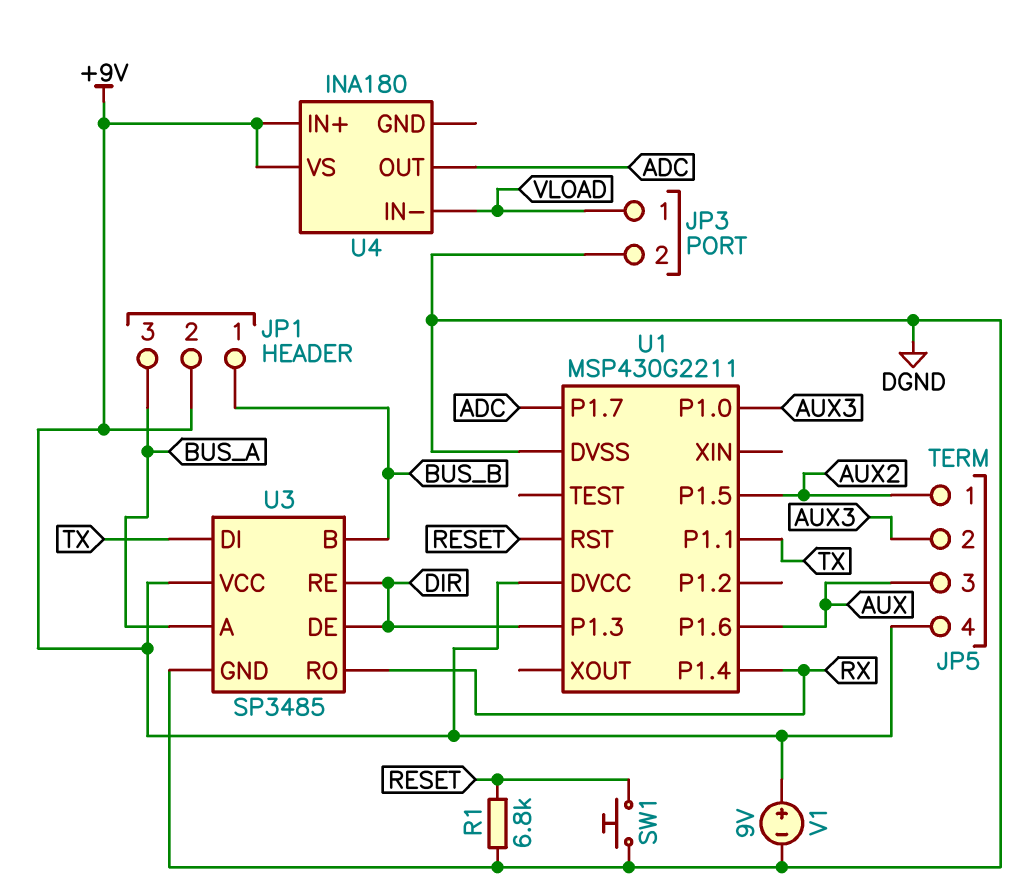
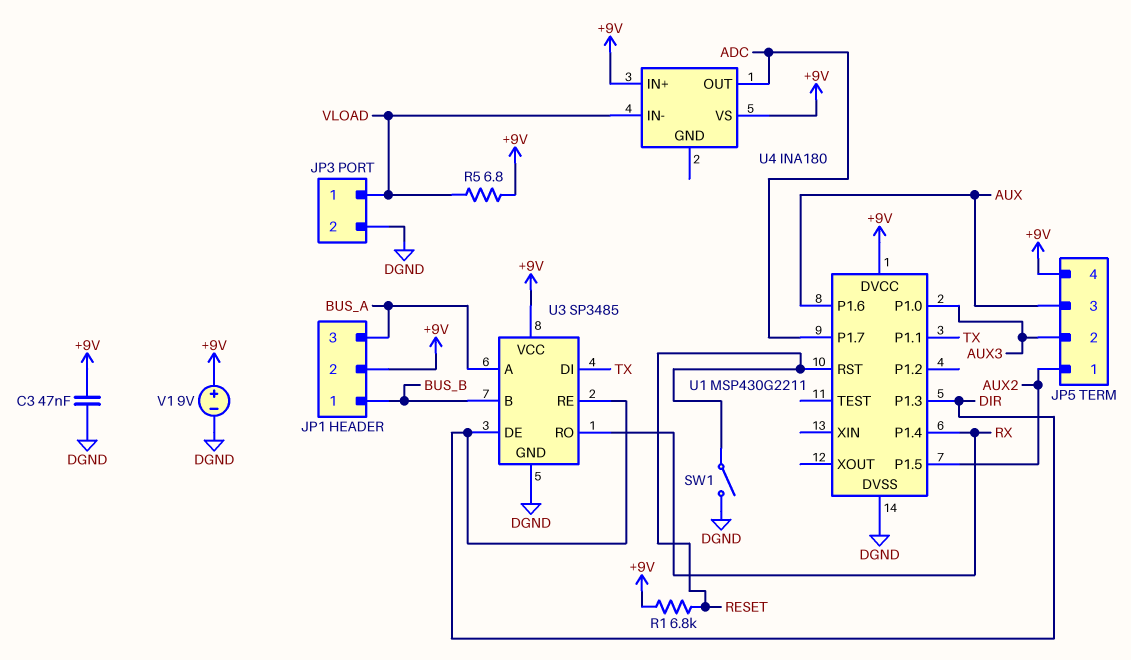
C3: none -> 47nF (+9V, DGND)
R1: 6.8k (DGND, RESET) -> 6.8k (+9V, RESET)
R5: none -> 6.8 (+9V, VLOAD)
SW1: button (DGND, RESET) -> switch (DGND, RESET)

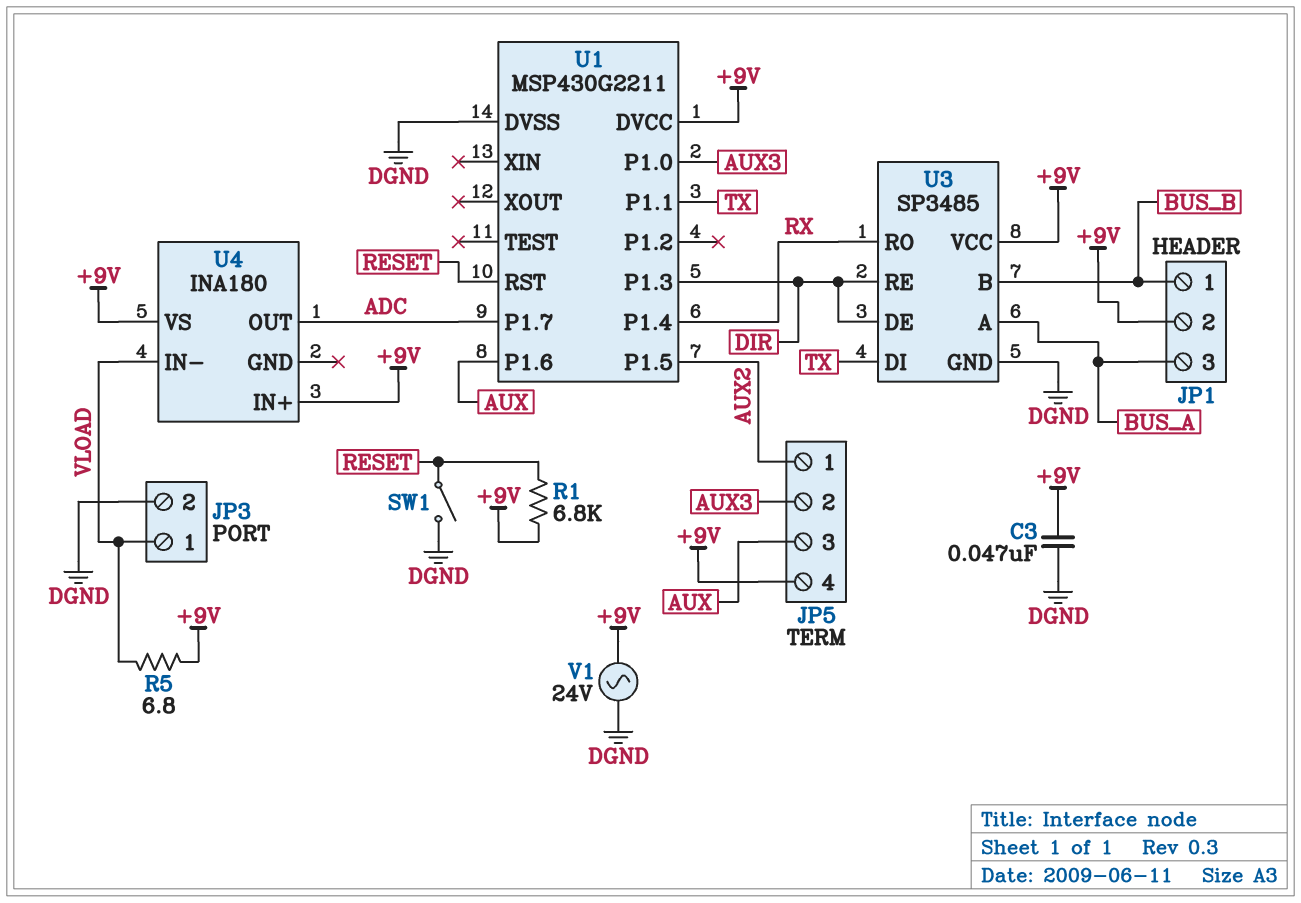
V1: 9V (plus +9V, minus DGND) -> AC 24V (+9V, DGND)

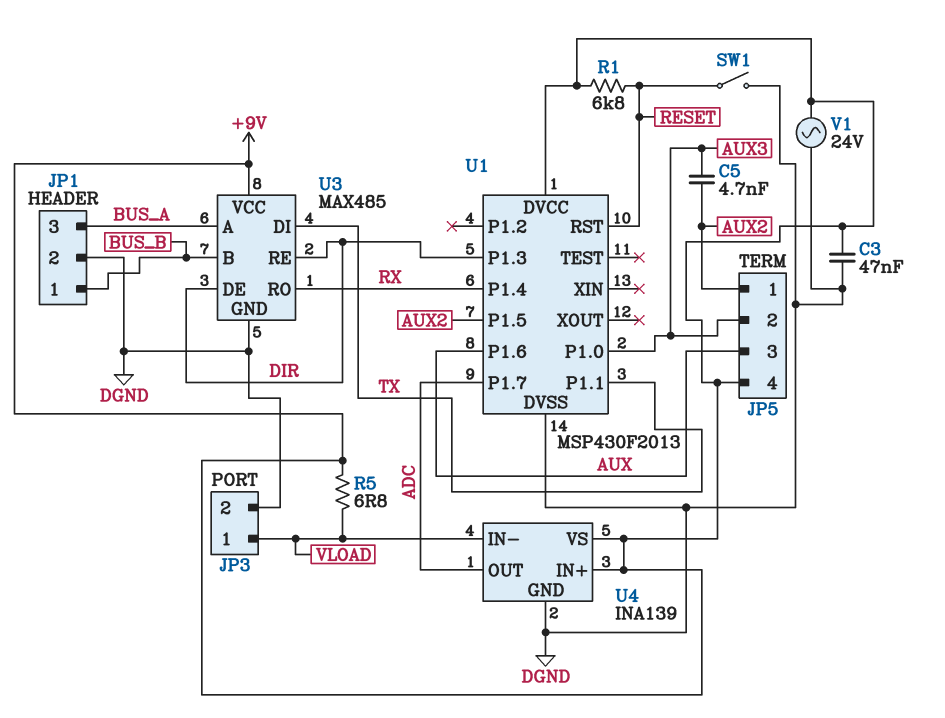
C5: none -> 4.7nF (AUX2, AUX3)
JP1 pin 2: +9V -> DGND
U1: MSP430G2211 -> MSP430F2013
U3: SP3485 -> MAX485
U4: INA180 -> INA139
U4 pin GND: none -> DGND

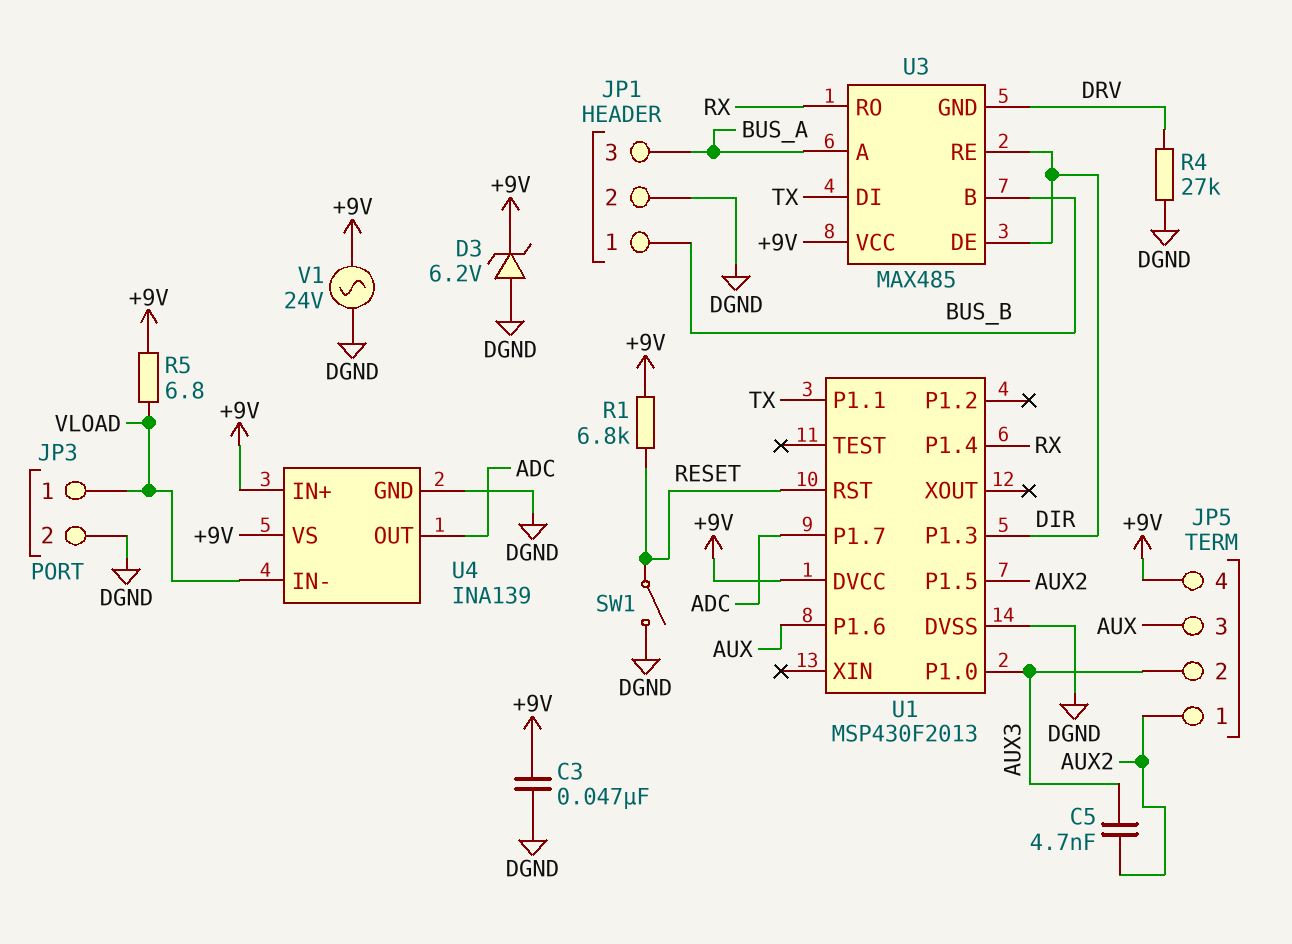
D3: none -> zener 6.2V (A DGND, K +9V)
R4: none -> 27k (DGND, DRV)
U3 pin GND: DGND -> DRV

